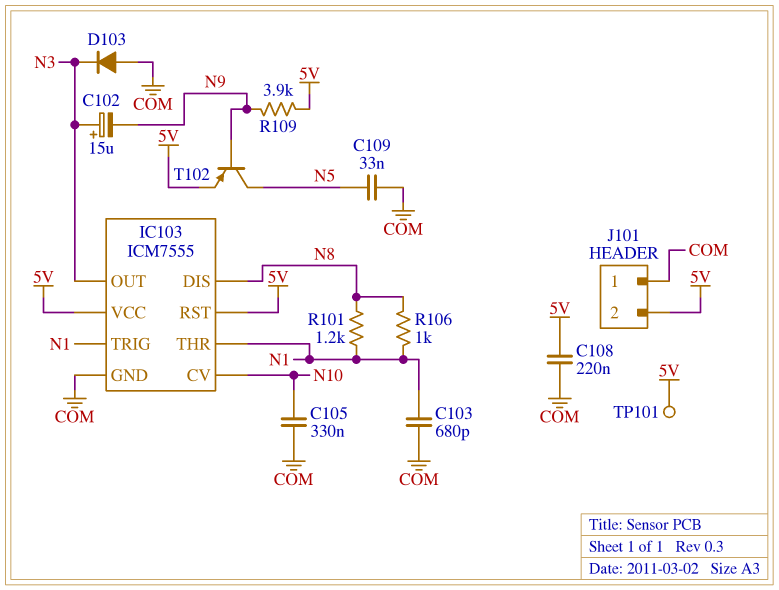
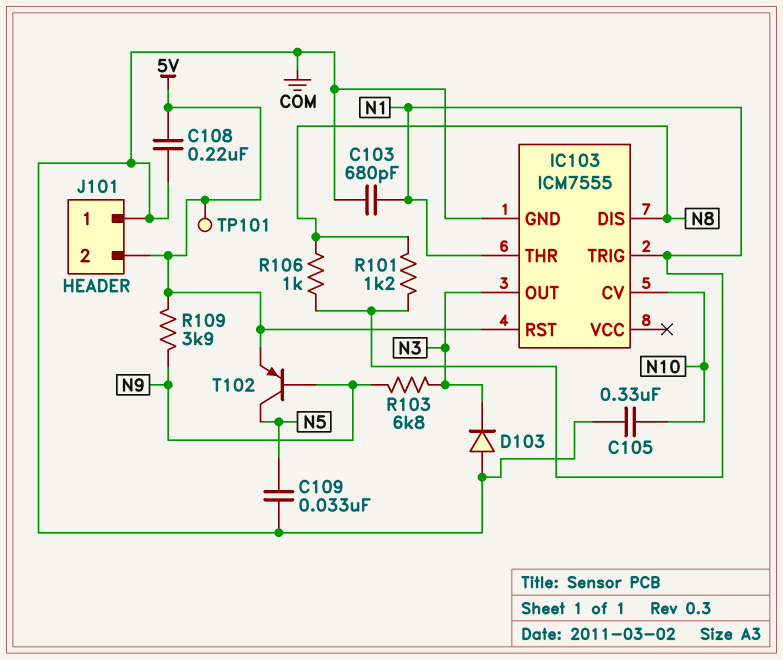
C102: 15uF (plus N3, minus N9) -> none
IC103 pin VCC: 5V -> none
R103: none -> 6.8k (N3, N9)

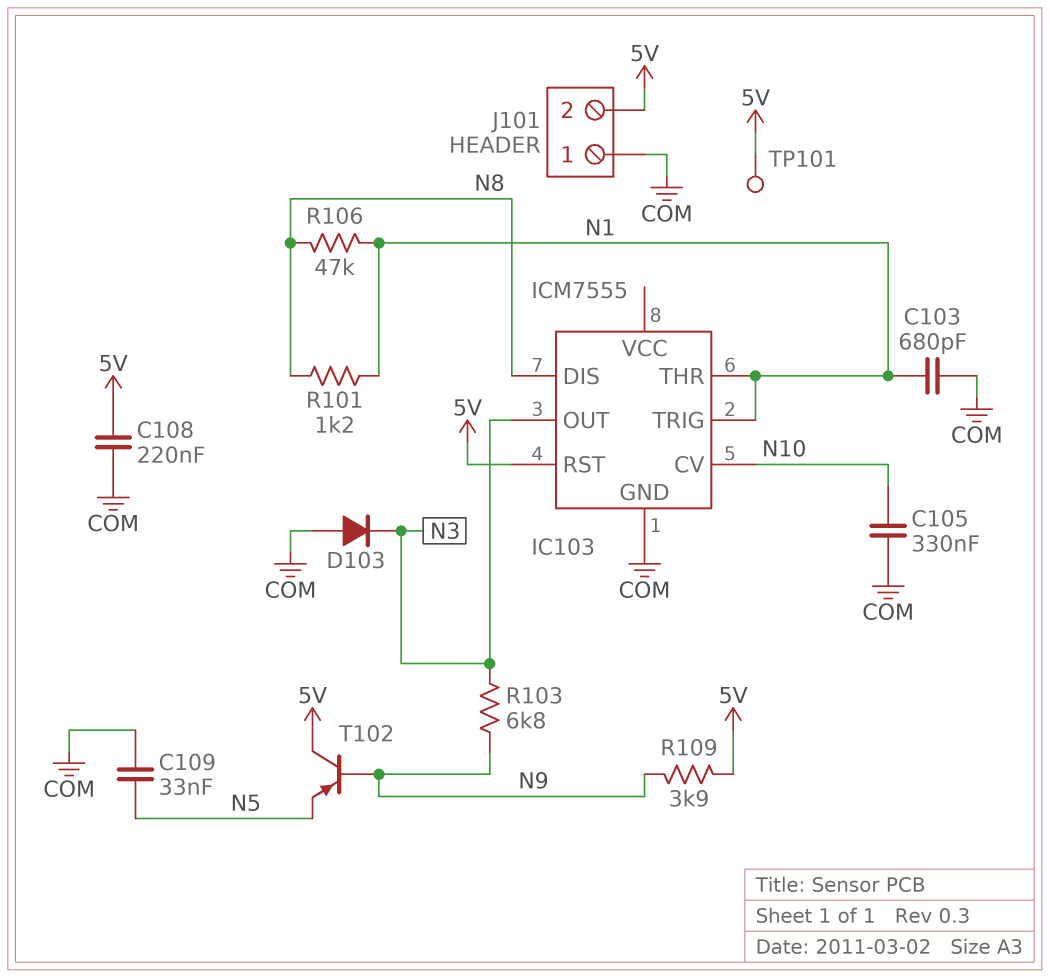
R106: 1k (N1, N8) -> 47k (N1, N8)
T102: PNP (B N9, C N5, E 5V) -> PNP (B N9, C 5V, E N5)

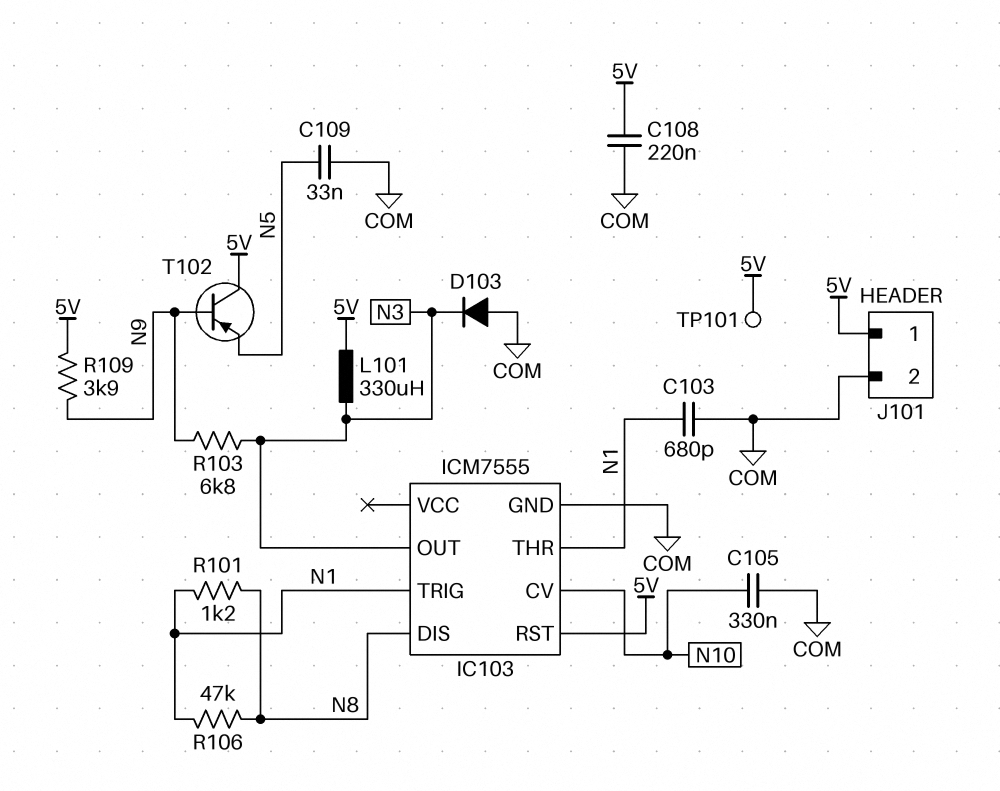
J101 pin 1: COM -> 5V
J101 pin 2: 5V -> COM
L101: none -> 330uH (5V, N3)

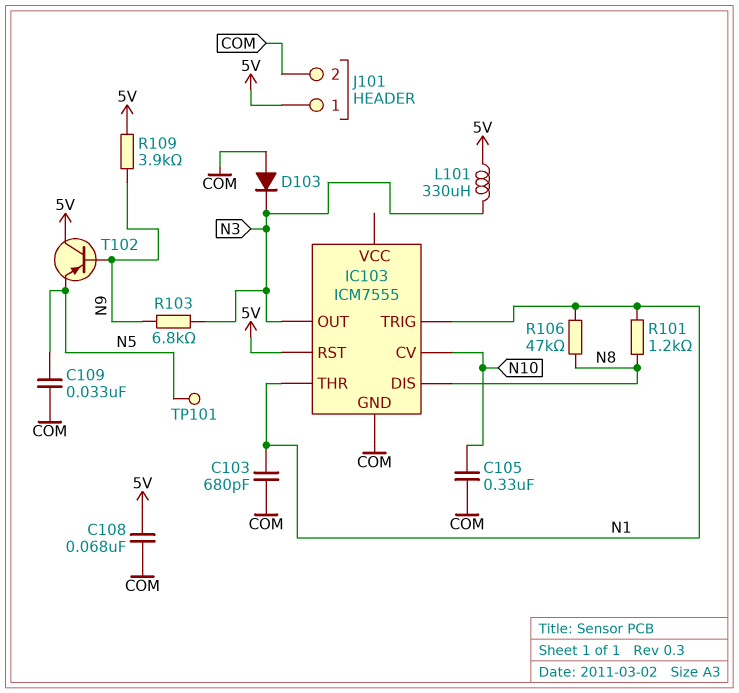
C108: 220nF (5V, COM) -> 68nF (5V, COM)
TP101: test point (5V) -> test point (N5)

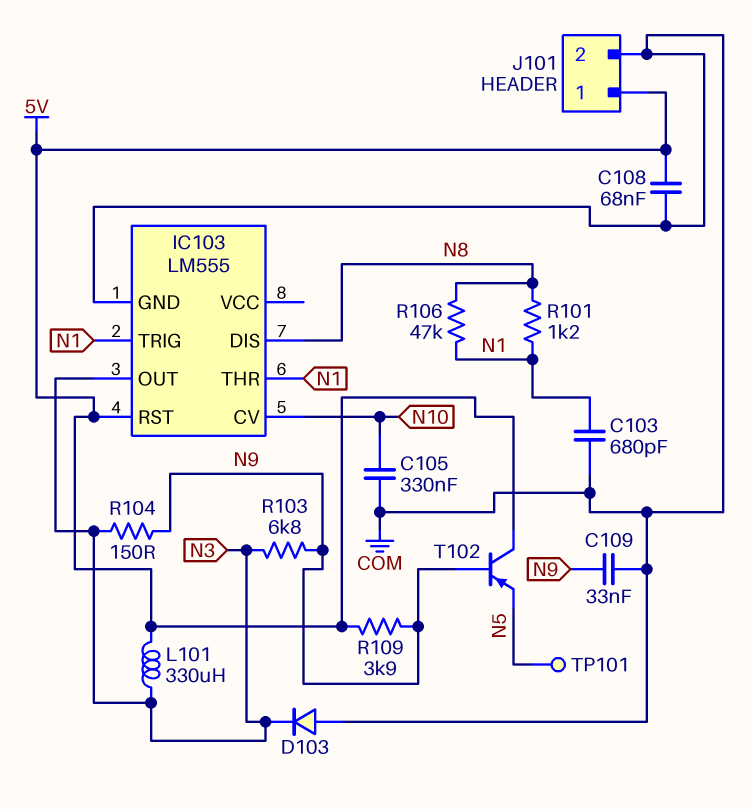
C109: 33nF (COM, N5) -> 33nF (COM, N9)
IC103: ICM7555 -> LM555
R104: none -> 150 (N3, N9)

